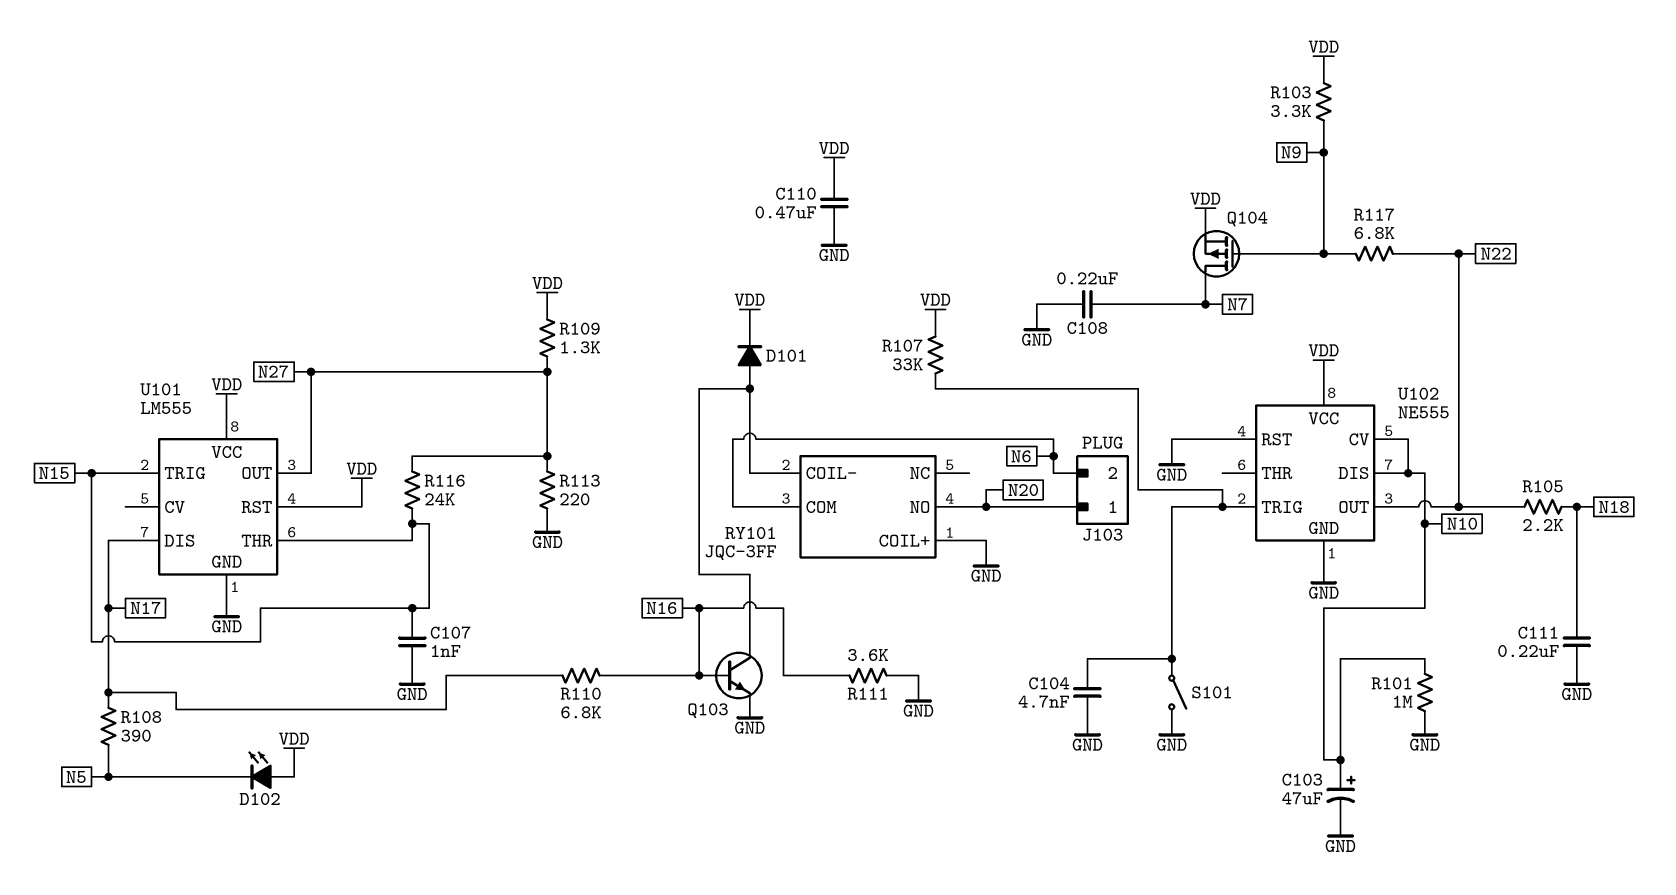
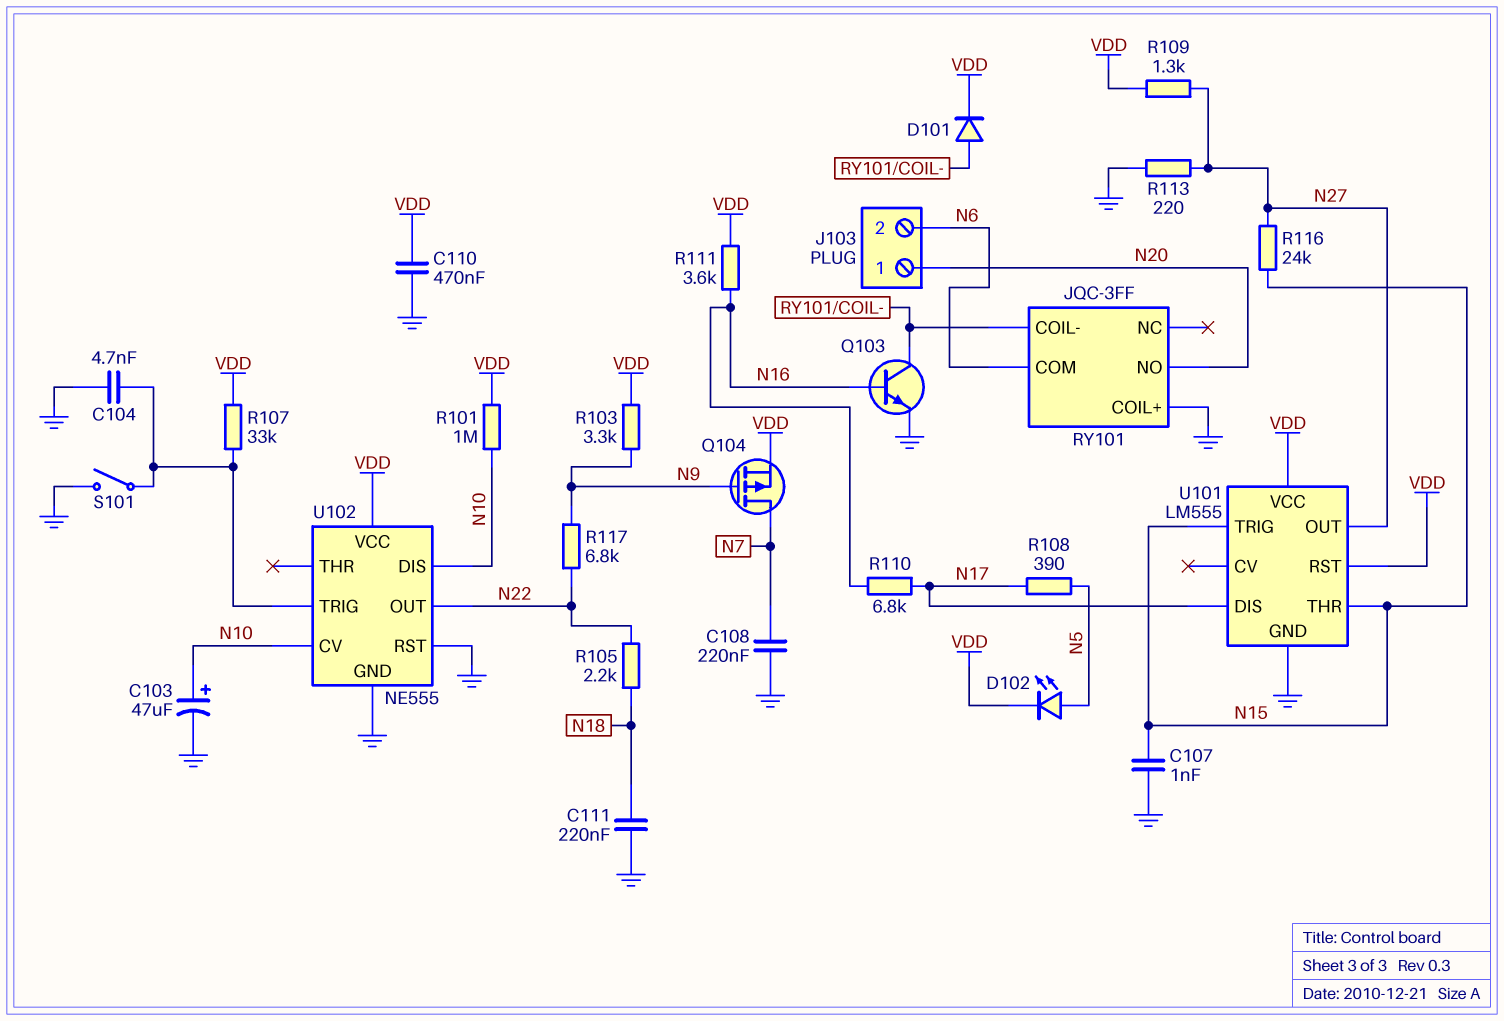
D102: LED (A VDD, K N5) -> LED (A N5, K VDD)
R101: 1M (GND, N10) -> 1M (N10, VDD)
R111: 3.6k (GND, N16) -> 3.6k (N16, VDD)

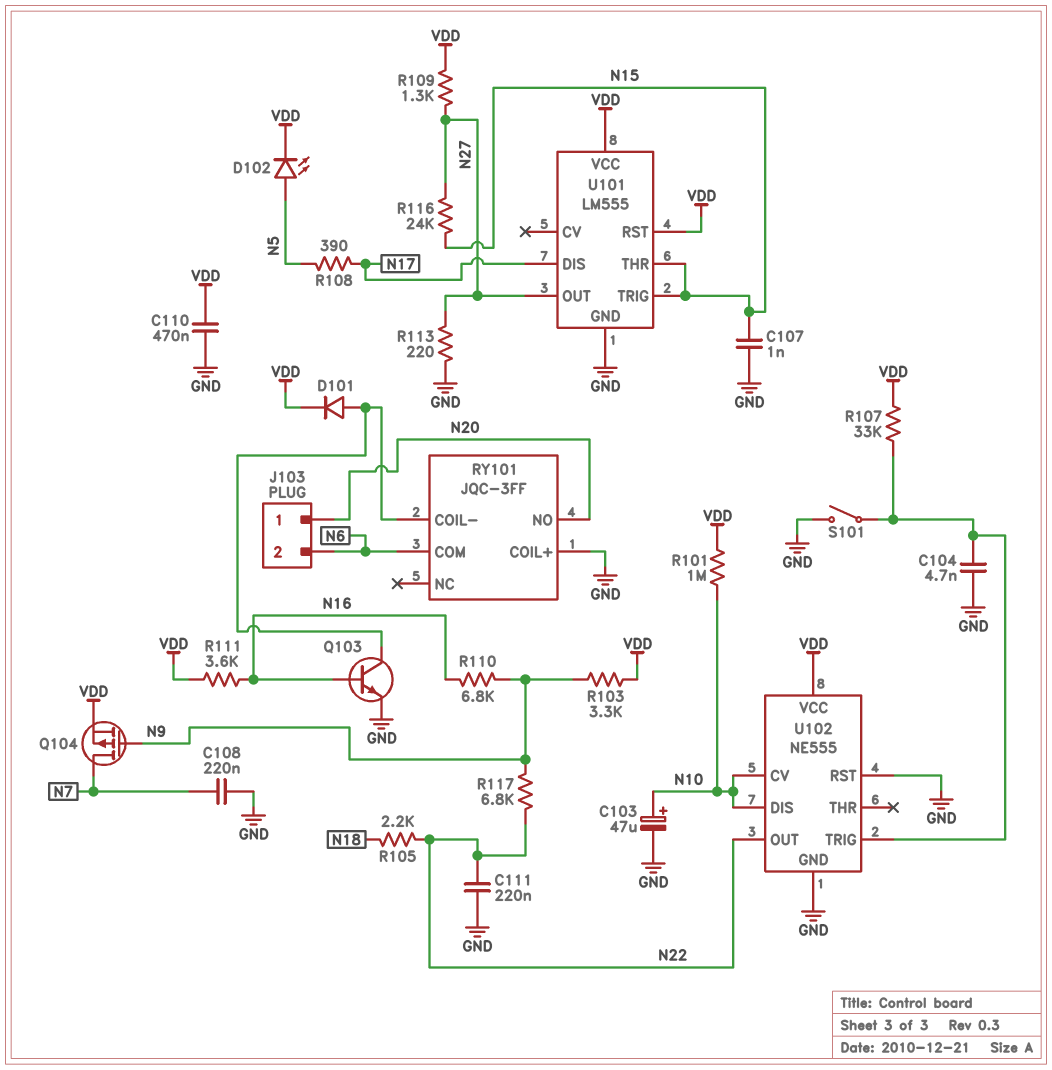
C111: 220nF (GND, N18) -> 220nF (GND, N22)
R110: 6.8k (N16, N17) -> 6.8k (N9, N16)

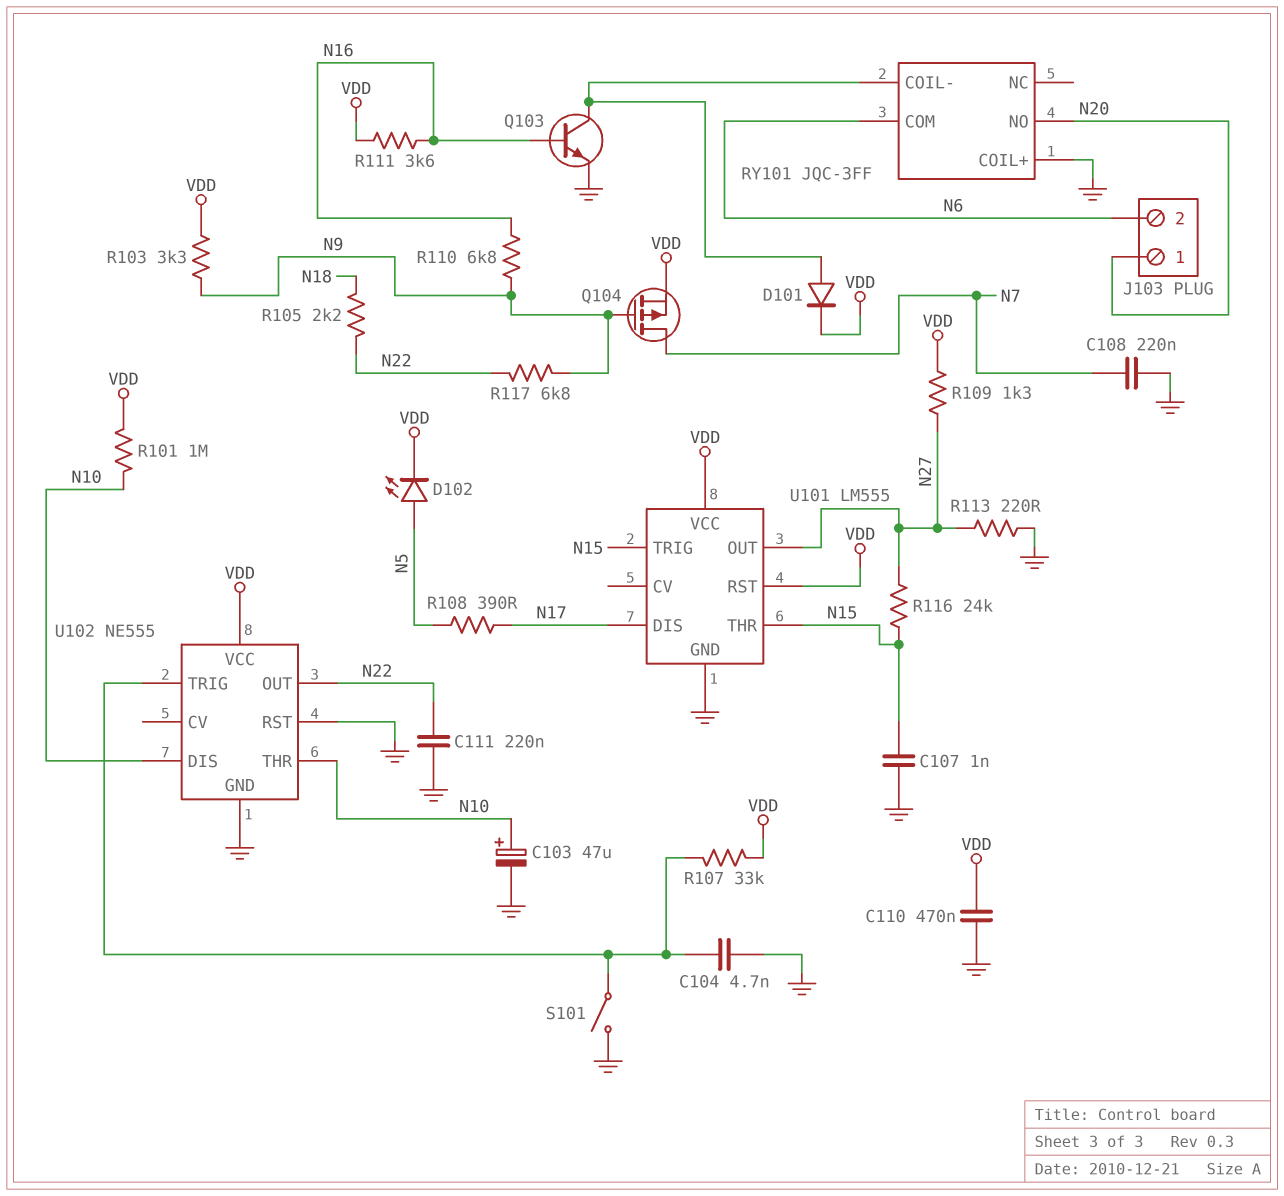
U102 pin CV: N10 -> none
U102 pin THR: none -> N10

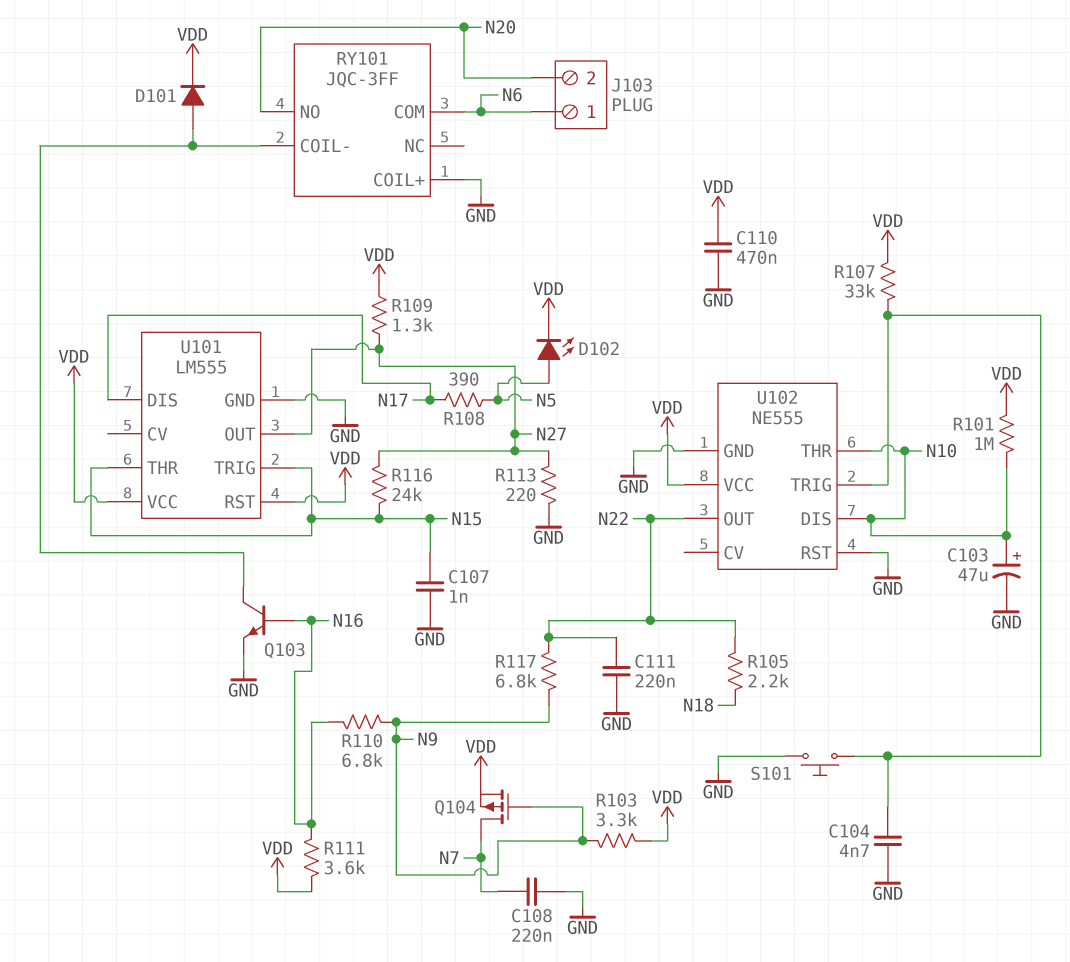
J103 pin 1: N20 -> N6
J103 pin 2: N6 -> N20
S101: switch (GND, U102/TRIG) -> button (GND, U102/TRIG)

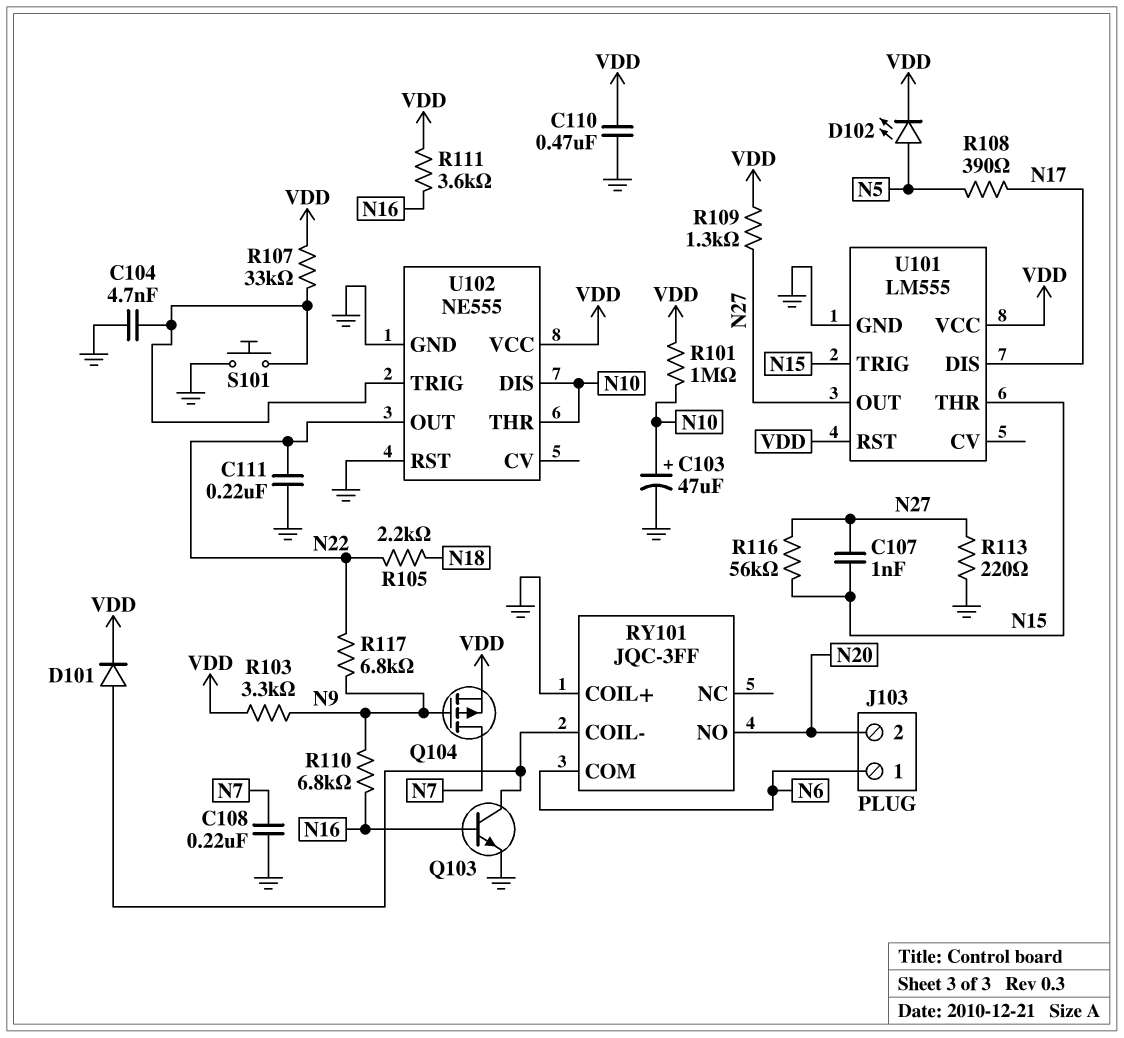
C107: 1nF (GND, N15) -> 1nF (N15, N27)
R116: 24k (N15, N27) -> 56k (N15, N27)

